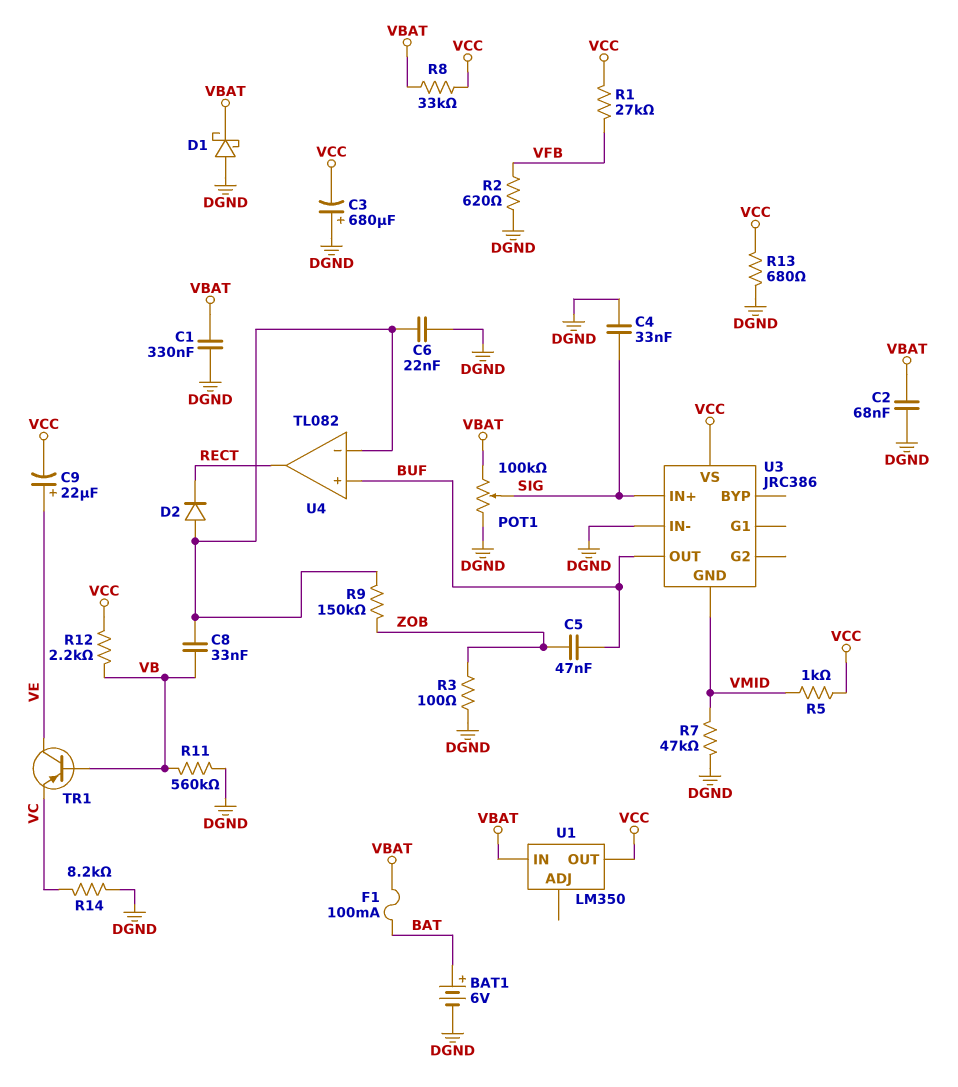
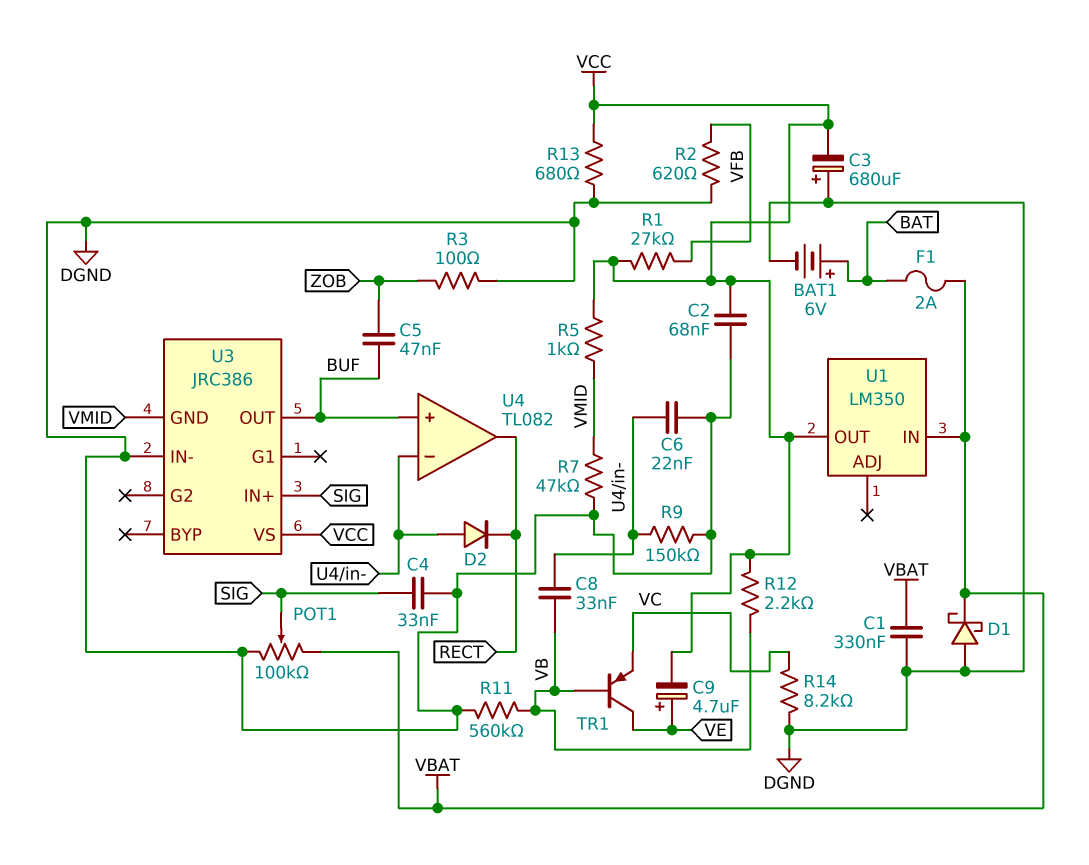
C2: 68nF (DGND, VBAT) -> 68nF (DGND, VCC)
C9: 22uF (plus VE, minus VCC) -> 4.7uF (plus VE, minus VCC)
F1: 100mA (BAT, VBAT) -> 2A (BAT, VBAT)
R8: 33k (VBAT, VCC) -> none
R9: 150k (U4/in-, ZOB) -> 150k (DGND, U4/in-)

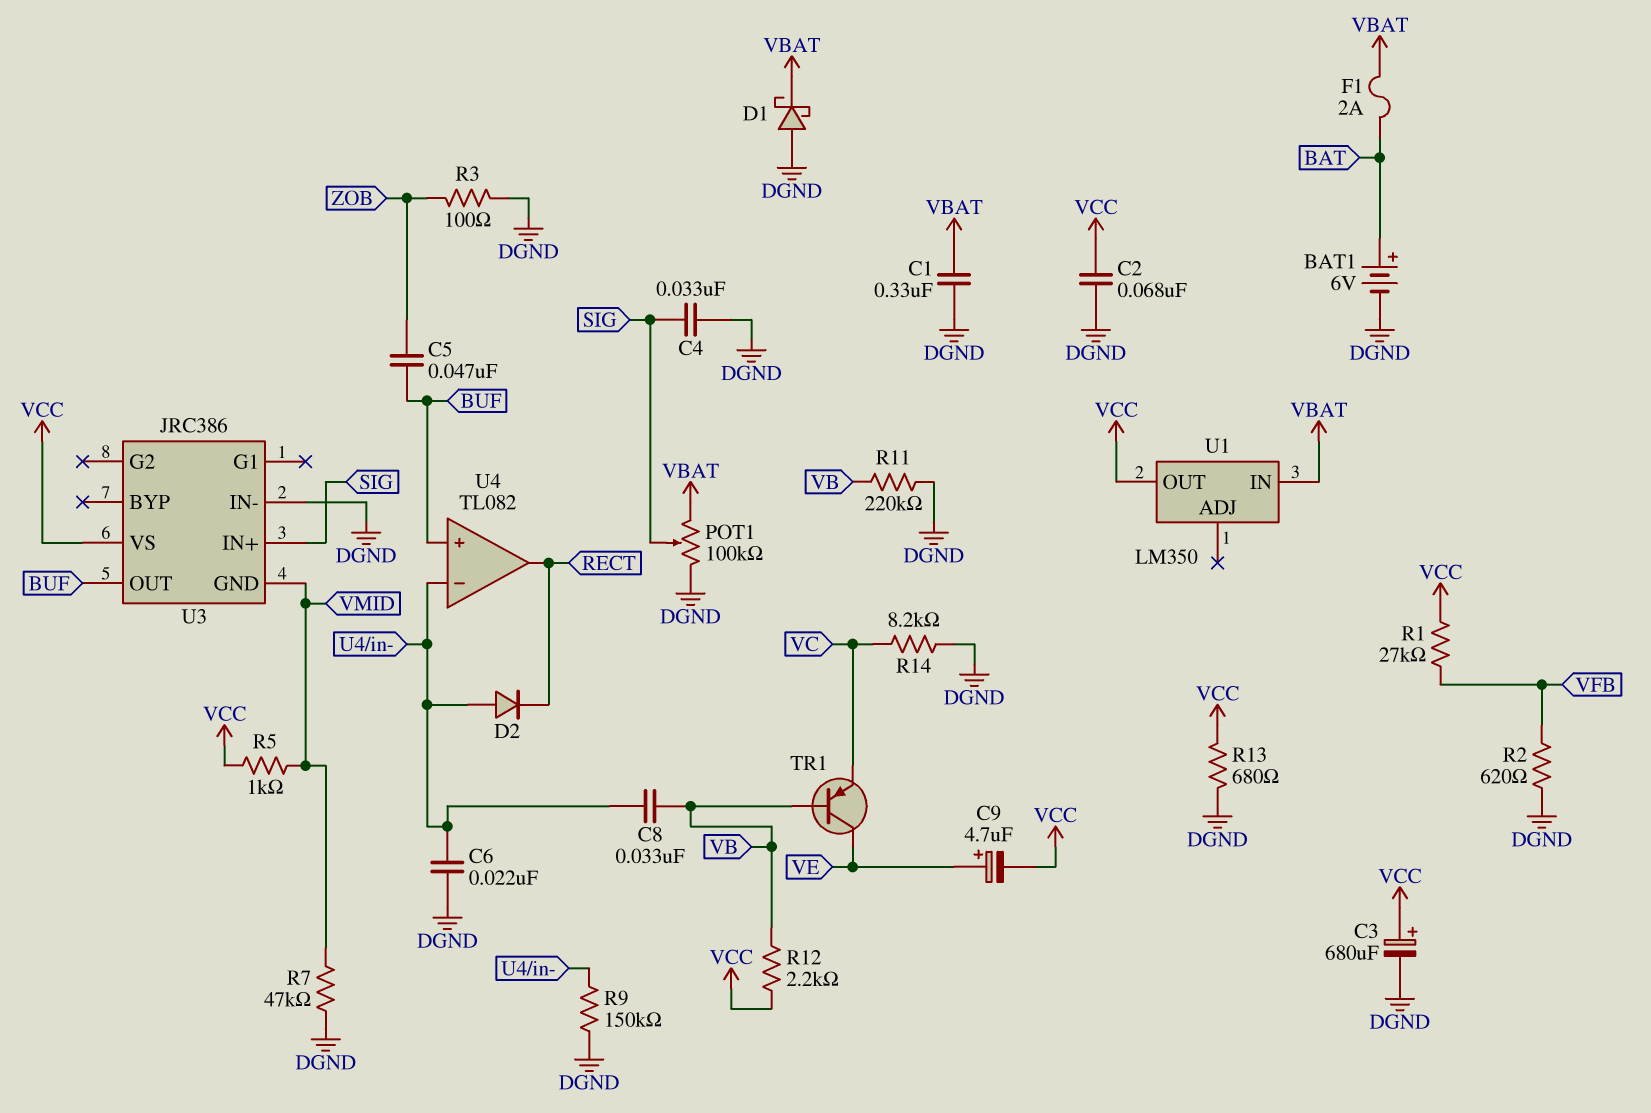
C3: 680uF (plus DGND, minus VCC) -> 680uF (plus VCC, minus DGND)
R11: 560k (DGND, VB) -> 220k (DGND, VB)

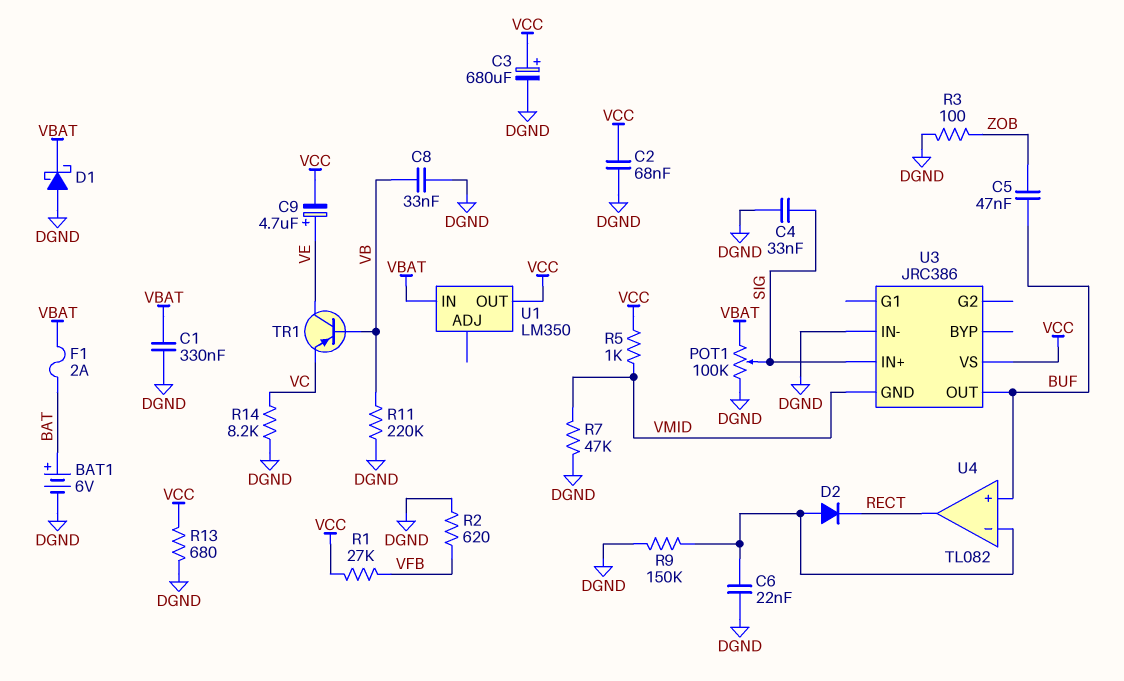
C8: 33nF (U4/in-, VB) -> 33nF (DGND, VB)
R12: 2.2k (VB, VCC) -> none

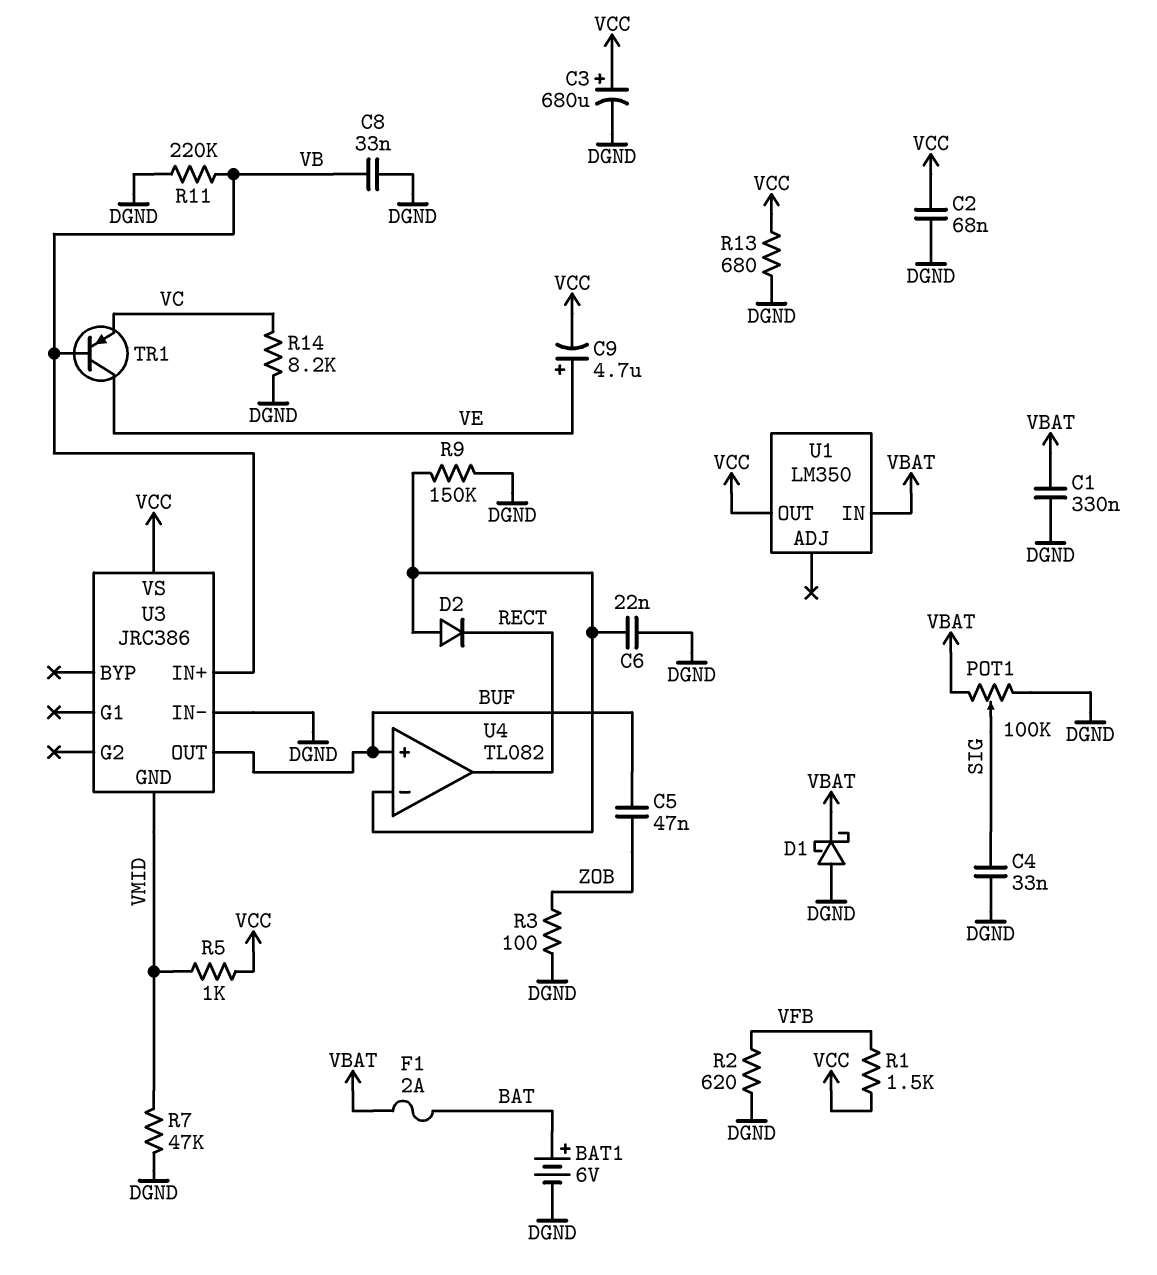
R1: 27k (VCC, VFB) -> 1.5k (VCC, VFB)
U3 pin IN+: SIG -> VB

